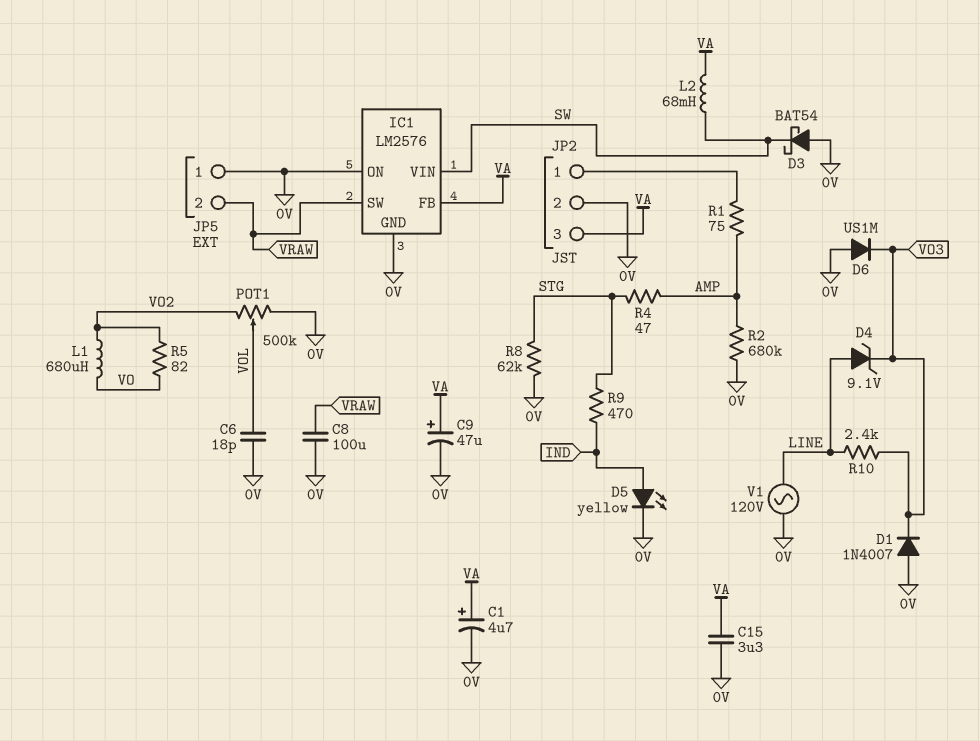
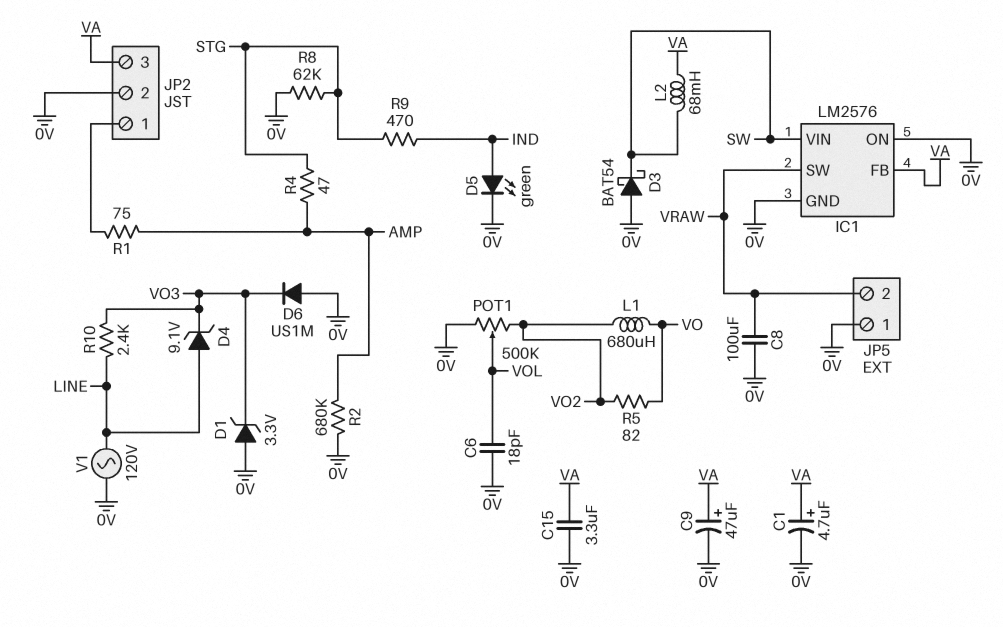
D1: diode 1N4007 (A 0V, K VO3) -> zener 3.3V (A 0V, K VO3)
D5: LED yellow (A IND, K 0V) -> LED green (A IND, K 0V)

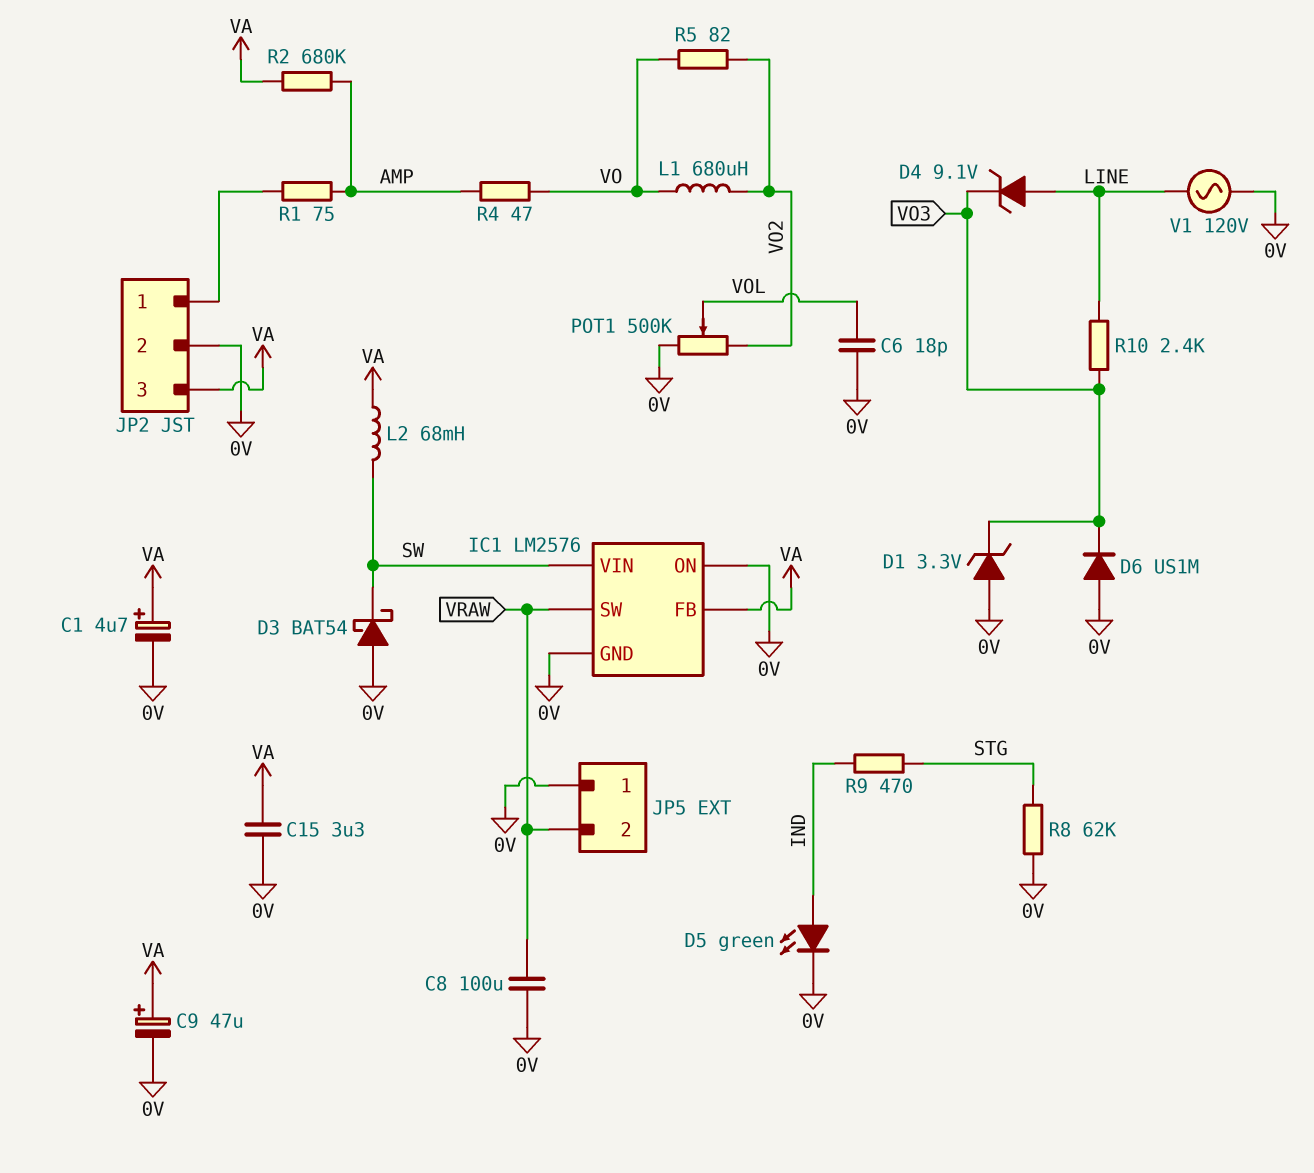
R2: 680k (0V, AMP) -> 680k (AMP, VA)
R4: 47 (AMP, STG) -> 47 (AMP, VO)

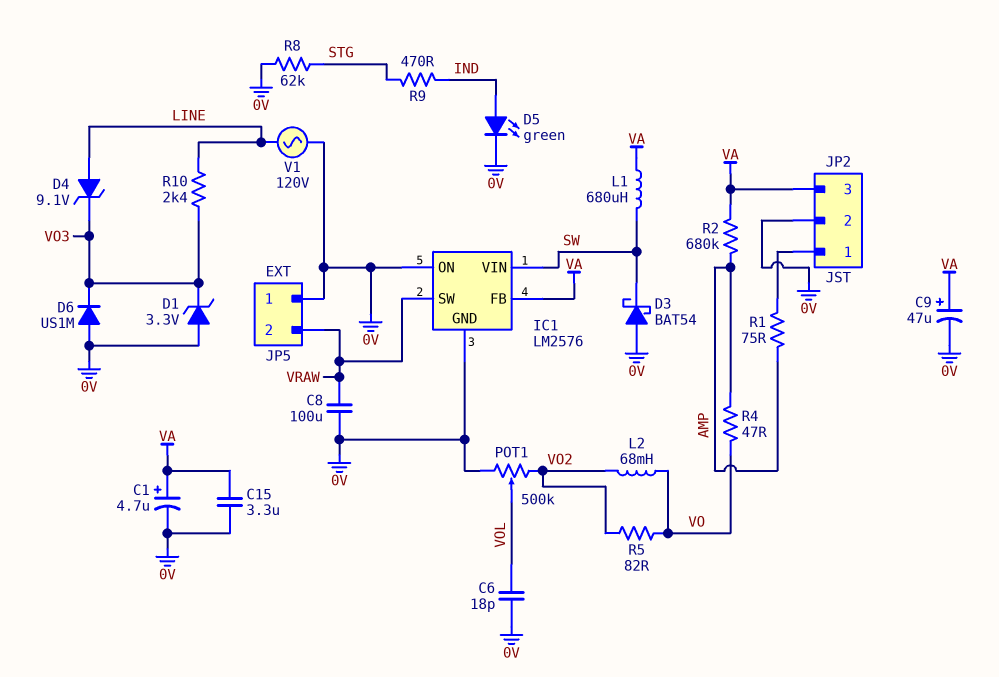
L1: 680uH (VO, VO2) -> 680uH (SW, VA)
L2: 68mH (SW, VA) -> 68mH (VO, VO2)

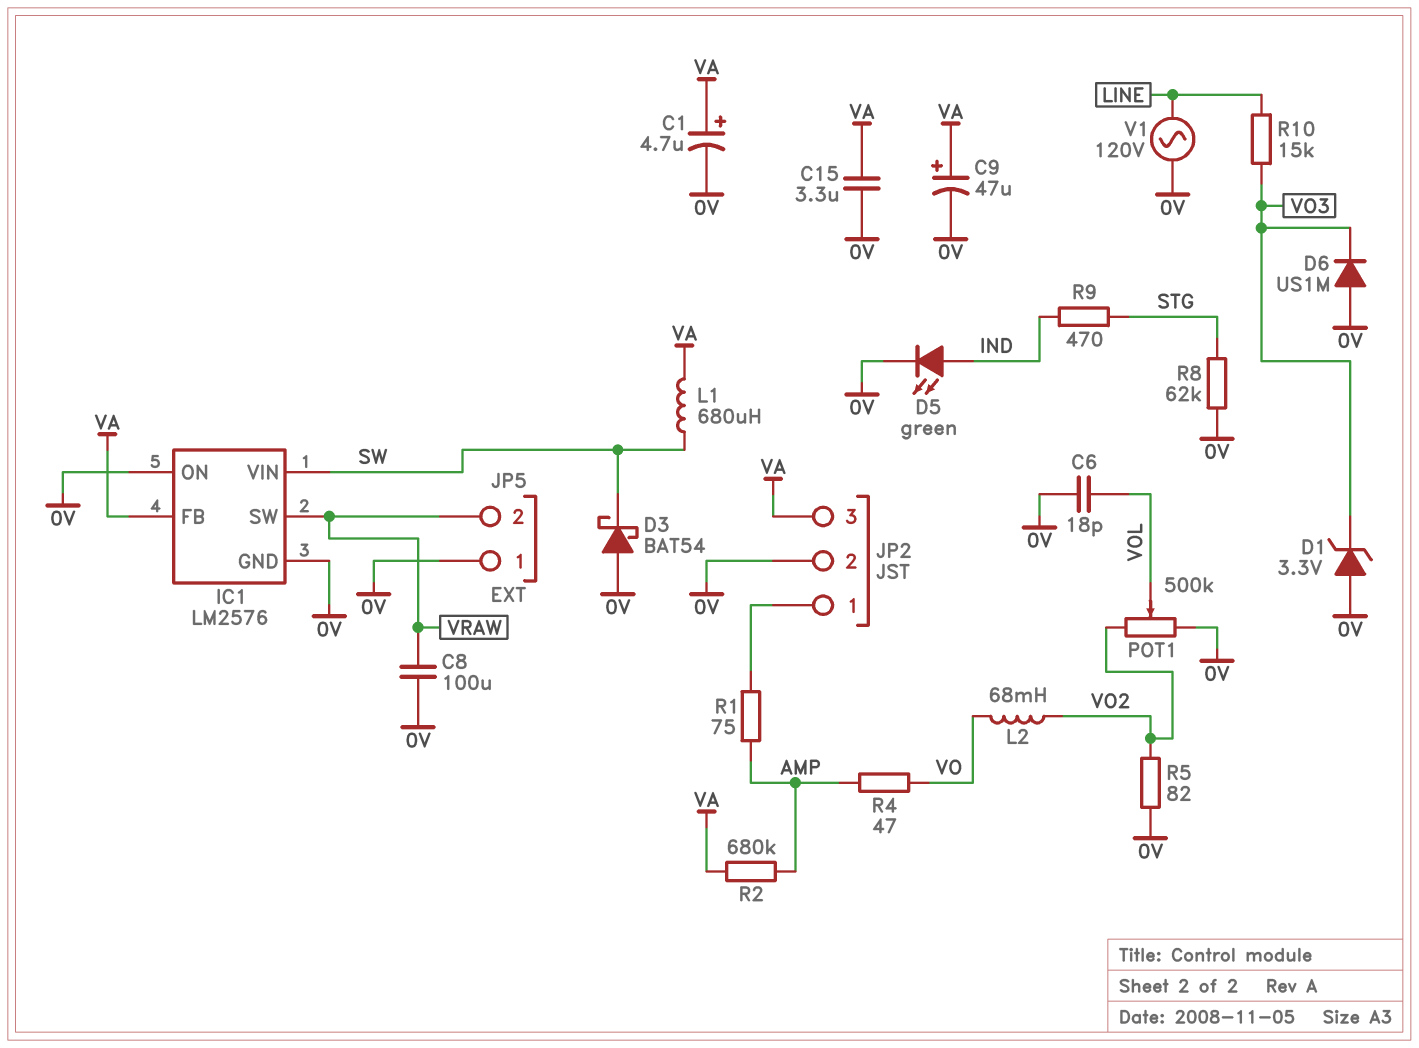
D4: zener 9.1V (A LINE, K VO3) -> none
R5: 82 (VO, VO2) -> 82 (0V, VO2)
R10: 2.4k (LINE, VO3) -> 15k (LINE, VO3)

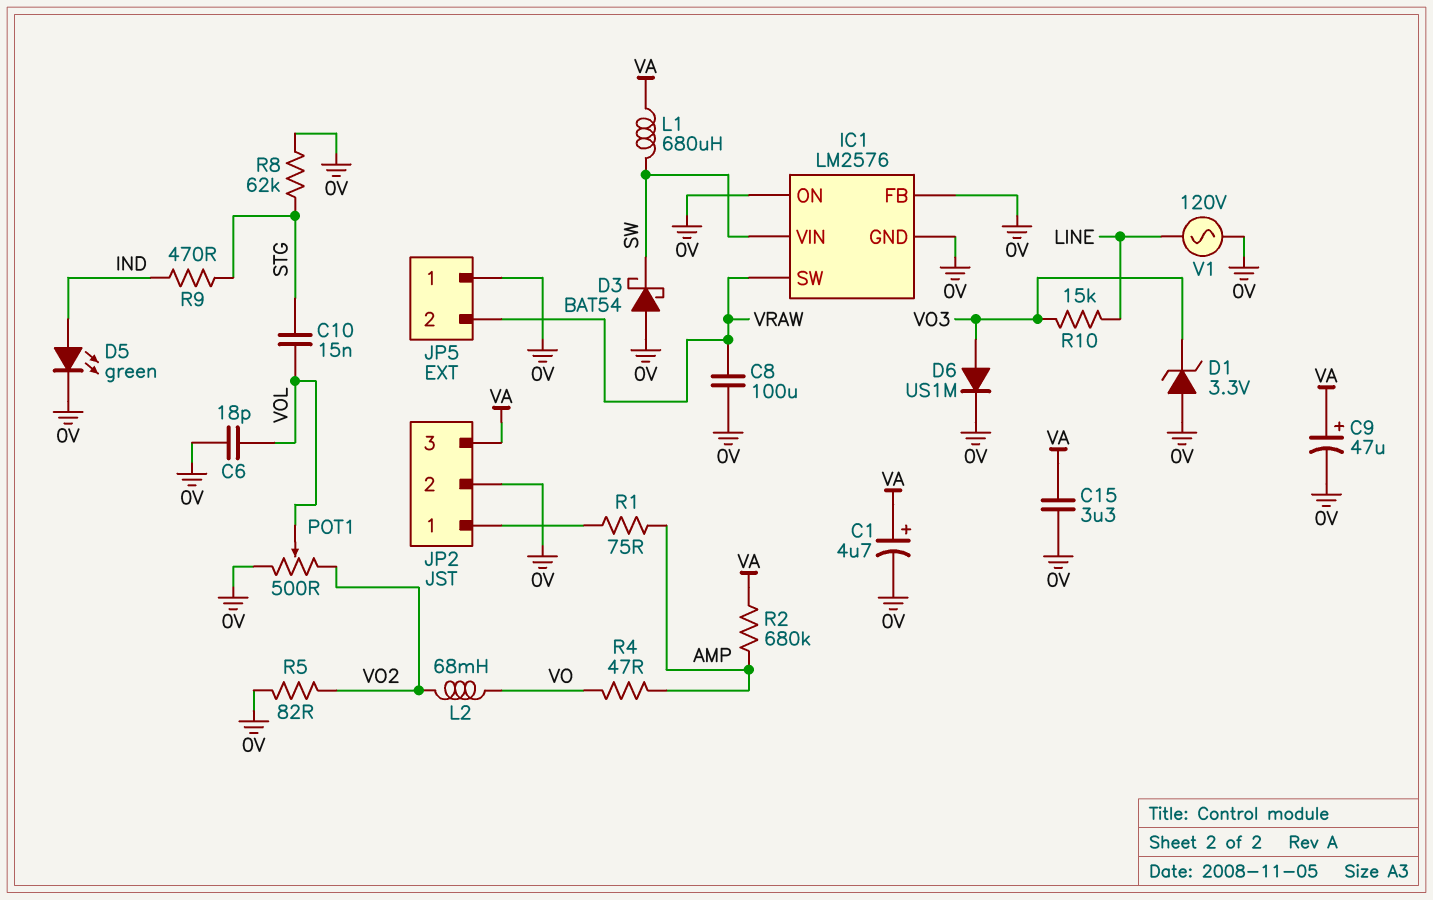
C10: none -> 15nF (STG, VOL)
D6: diode US1M (A 0V, K VO3) -> diode US1M (A VO3, K 0V)
IC1 pin FB: VA -> 0V
POT1: 500k (0V, VO2, wiper VOL) -> 500 (0V, VO2, wiper VOL)

